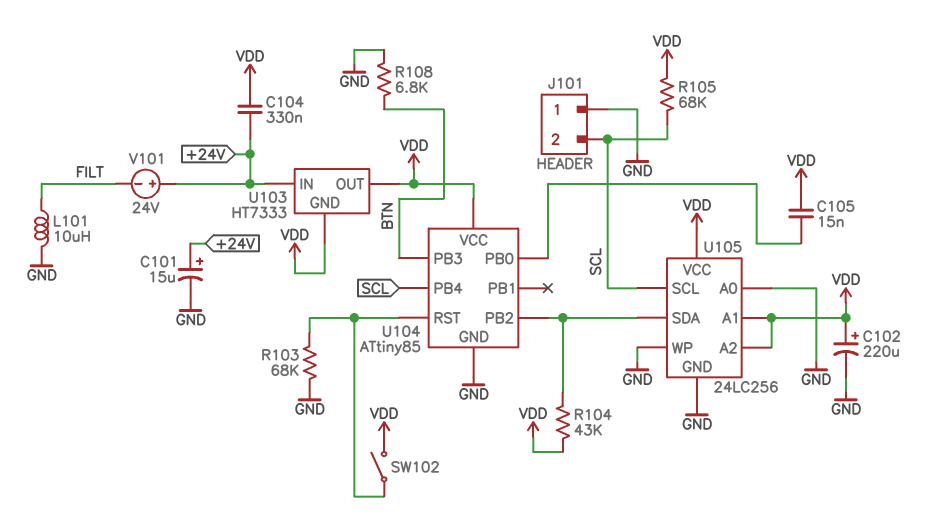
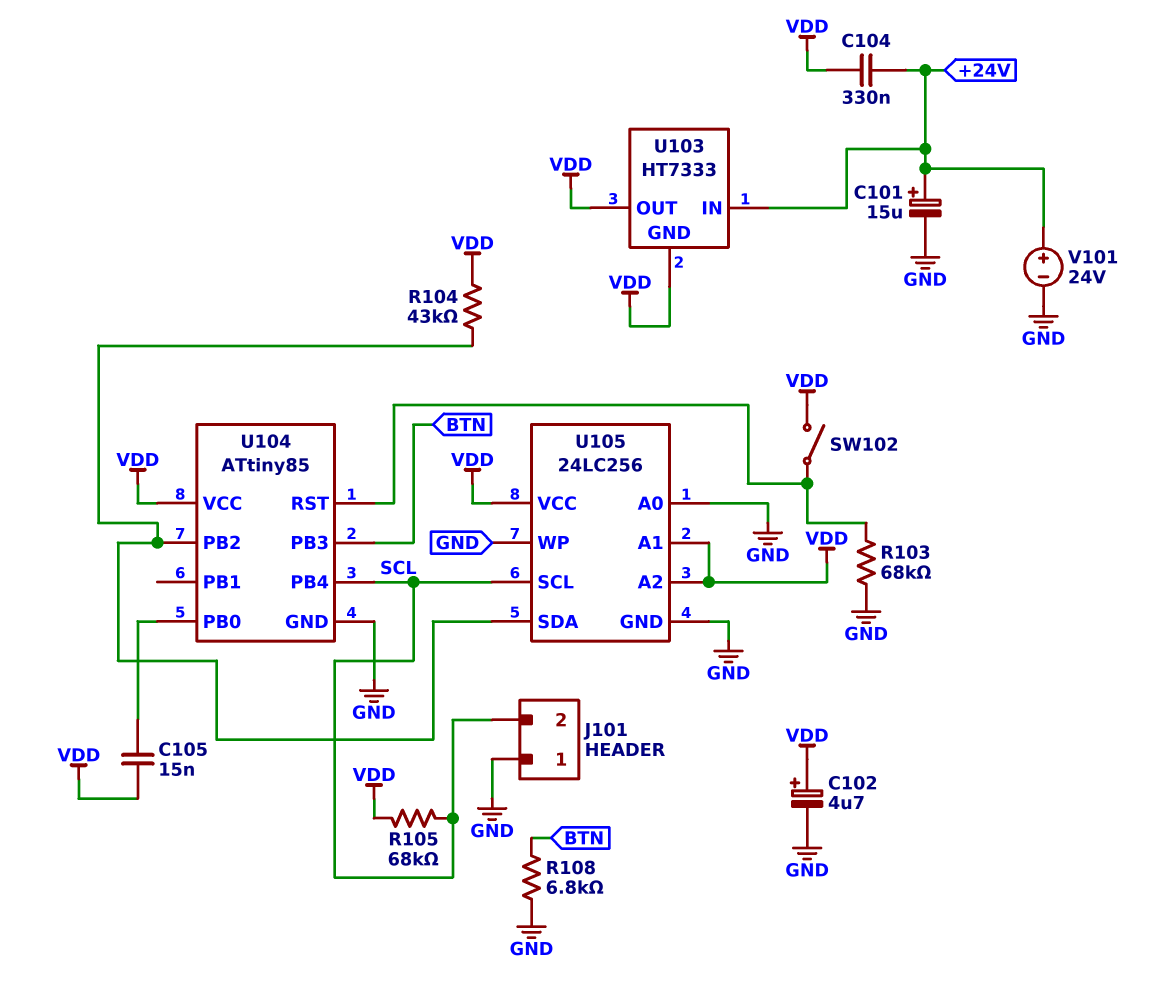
C102: 220uF (plus VDD, minus GND) -> 4.7uF (plus VDD, minus GND)
L101: 10uH (FILT, GND) -> none
V101: 24V (plus +24V, minus FILT) -> 24V (plus +24V, minus GND)

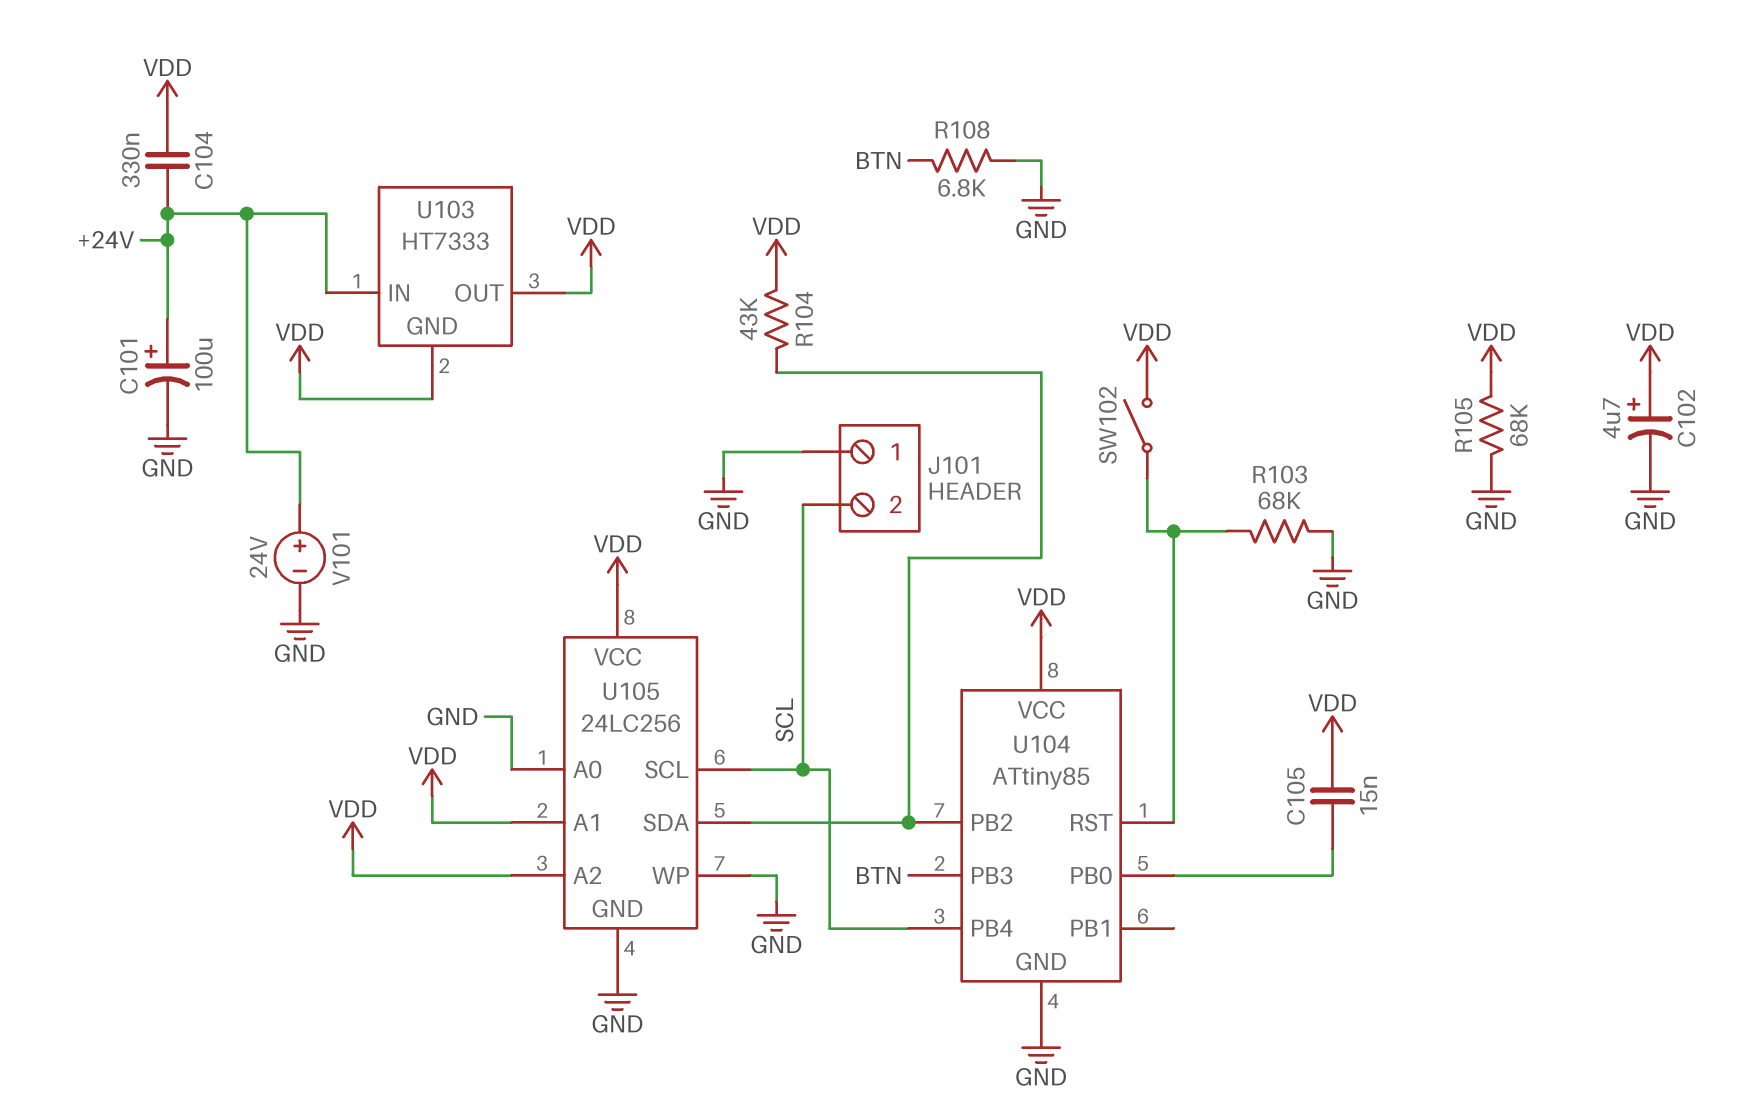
C101: 15uF (plus +24V, minus GND) -> 100uF (plus +24V, minus GND)
R105: 68k (SCL, VDD) -> 68k (GND, VDD)

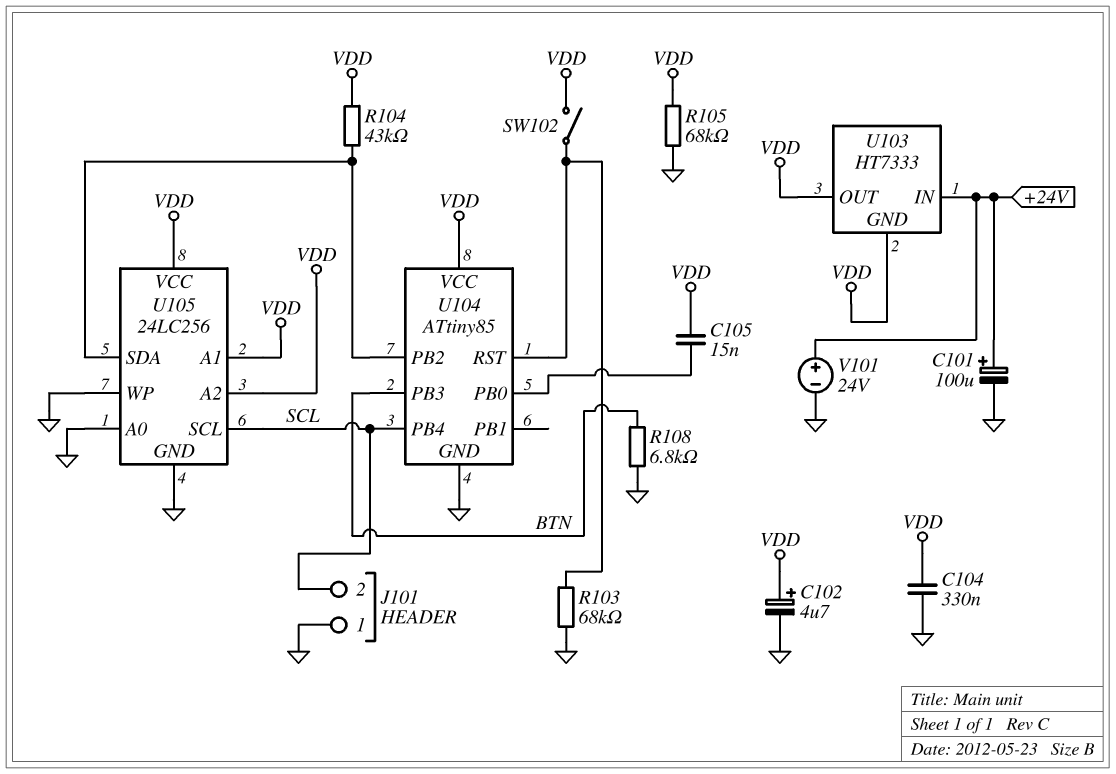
C104: 330nF (+24V, VDD) -> 330nF (GND, VDD)

